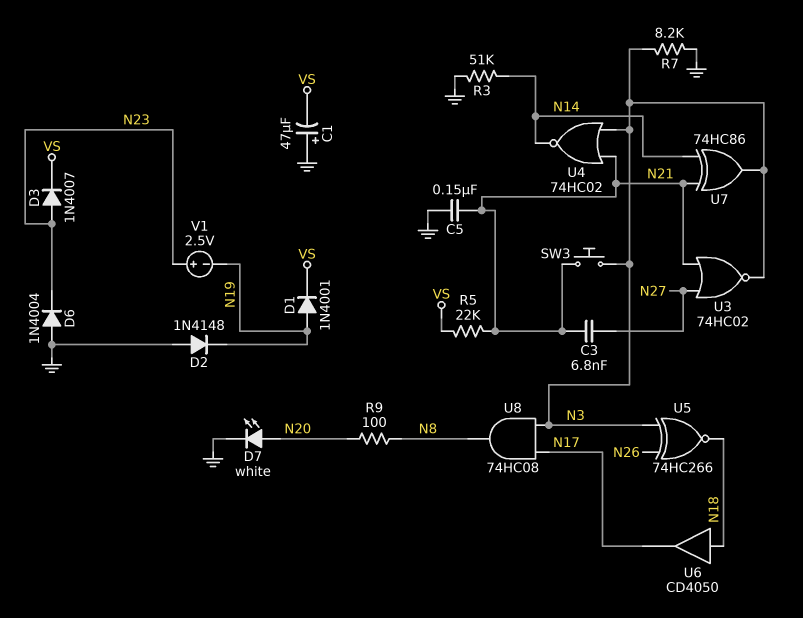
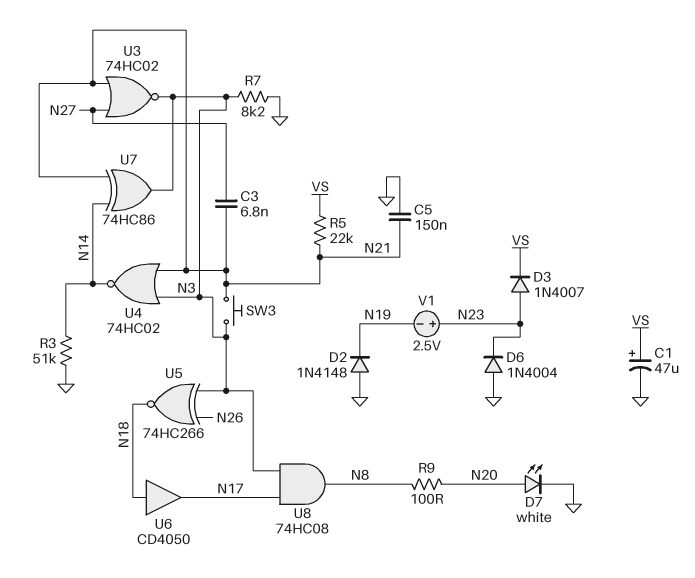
C1: 47uF (plus GND, minus VS) -> 47uF (plus VS, minus GND)
D1: diode 1N4001 (A N19, K VS) -> none

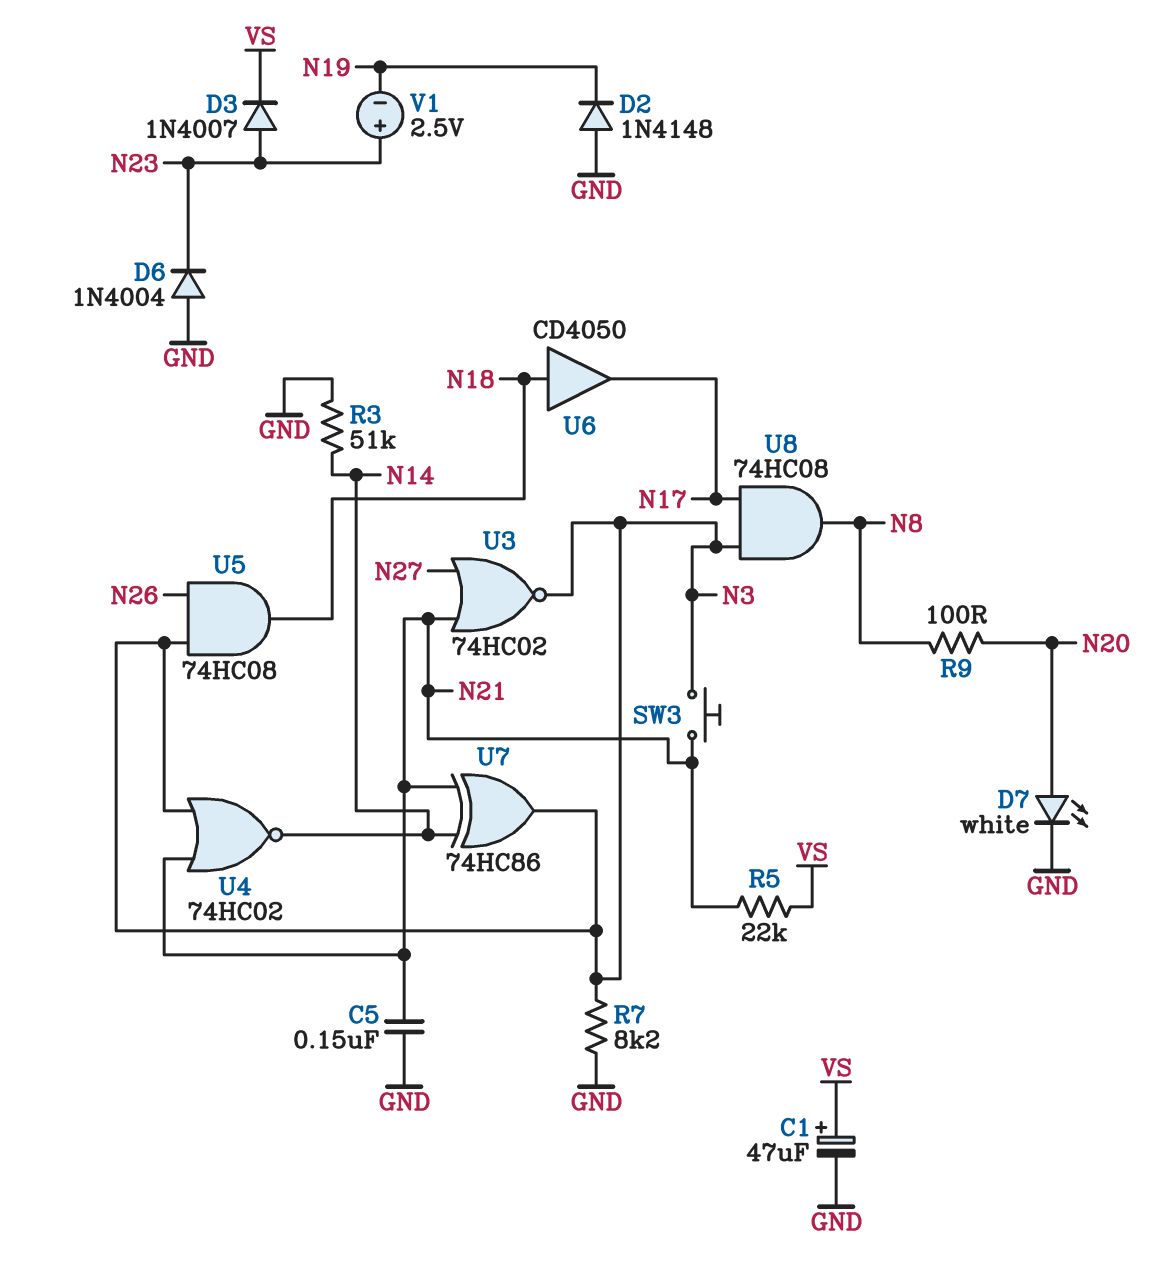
C3: 6.8nF (N21, N27) -> none
U5: XNOR 74HC266 (in N3, in N26, out N18) -> AND 74HC08 (in N3, in N26, out N18)

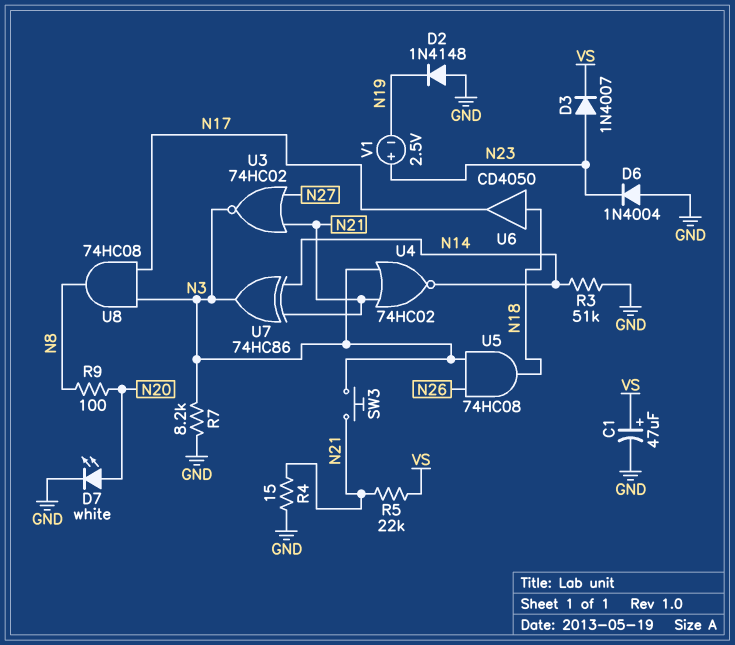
C5: 150nF (GND, N21) -> none
R4: none -> 15 (GND, N21)

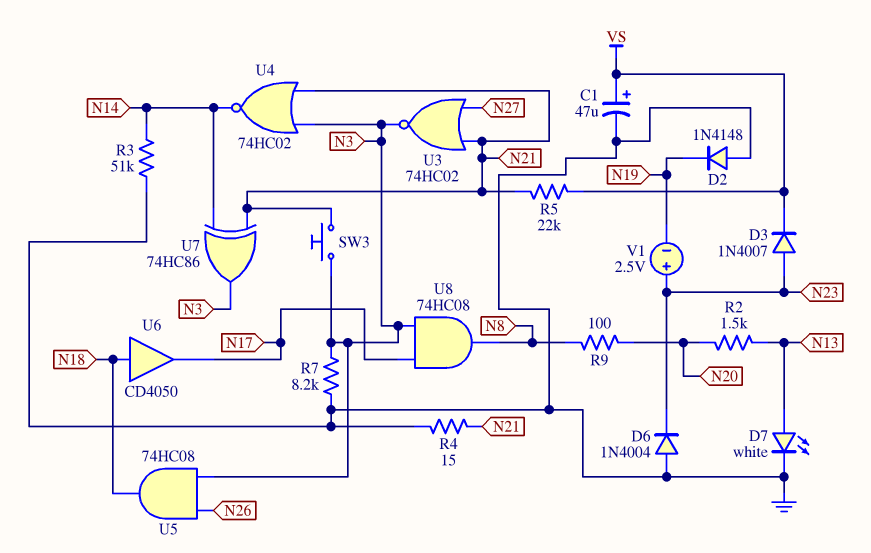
D7: LED white (A N20, K GND) -> LED white (A N13, K GND)
R2: none -> 1.5k (N13, N20)

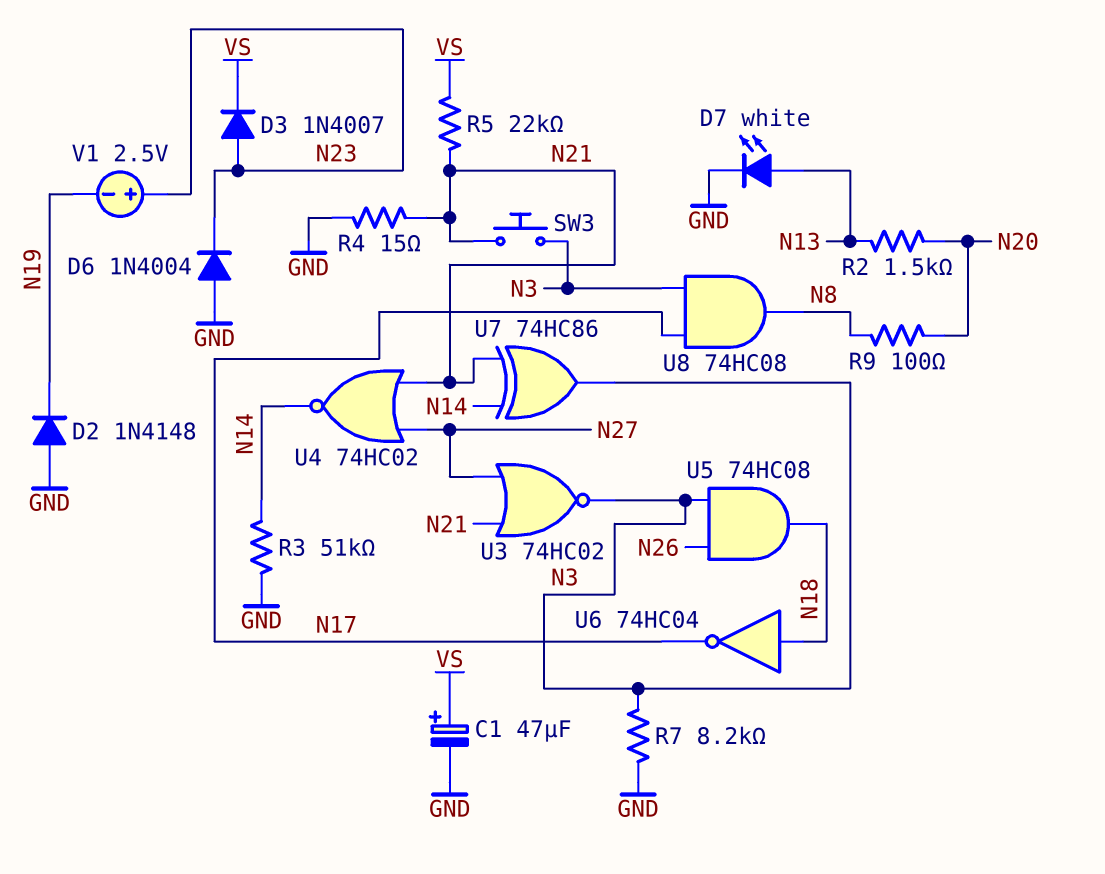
U4: NOR 74HC02 (in N3, in N21, out N14) -> NOR 74HC02 (in N21, in N27, out N14)
U6: buffer CD4050 (in N18, out N17) -> NOT 74HC04 (in N18, out N17)

